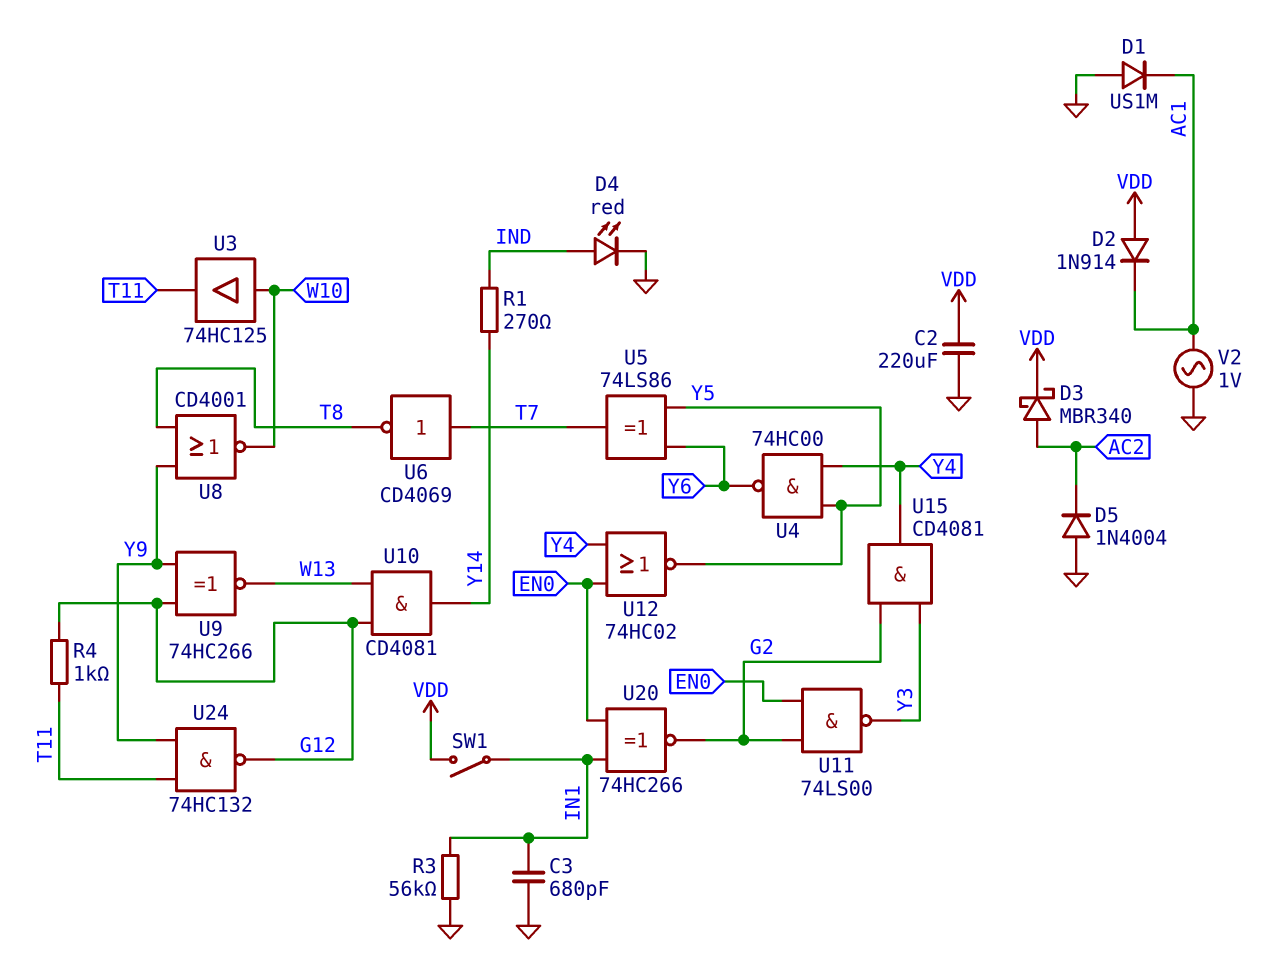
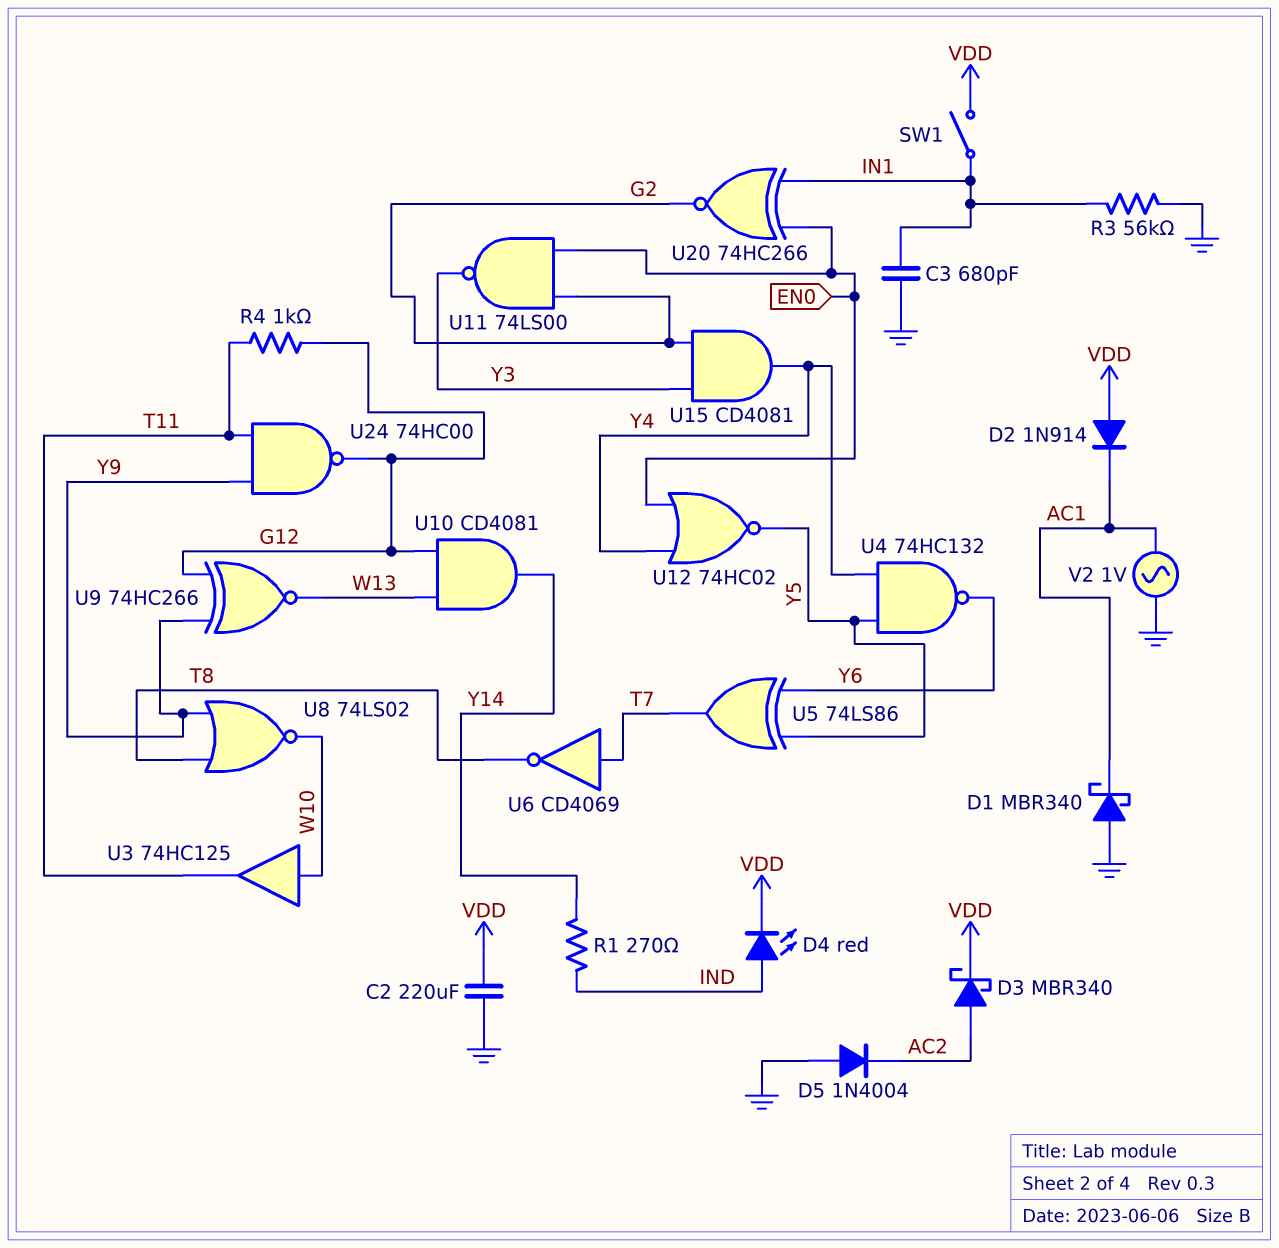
D1: diode US1M (A GND, K AC1) -> schottky MBR340 (A GND, K AC1)
D4: LED red (A IND, K GND) -> LED red (A IND, K VDD)
U4: NAND 74HC00 (in Y4, in Y5, out Y6) -> NAND 74HC132 (in Y4, in Y5, out Y6)
U8: NOR CD4001 (in T8, in Y9, out W10) -> NOR 74LS02 (in T8, in Y9, out W10)
U24: NAND 74HC132 (in T11, in Y9, out G12) -> NAND 74HC00 (in T11, in Y9, out G12)

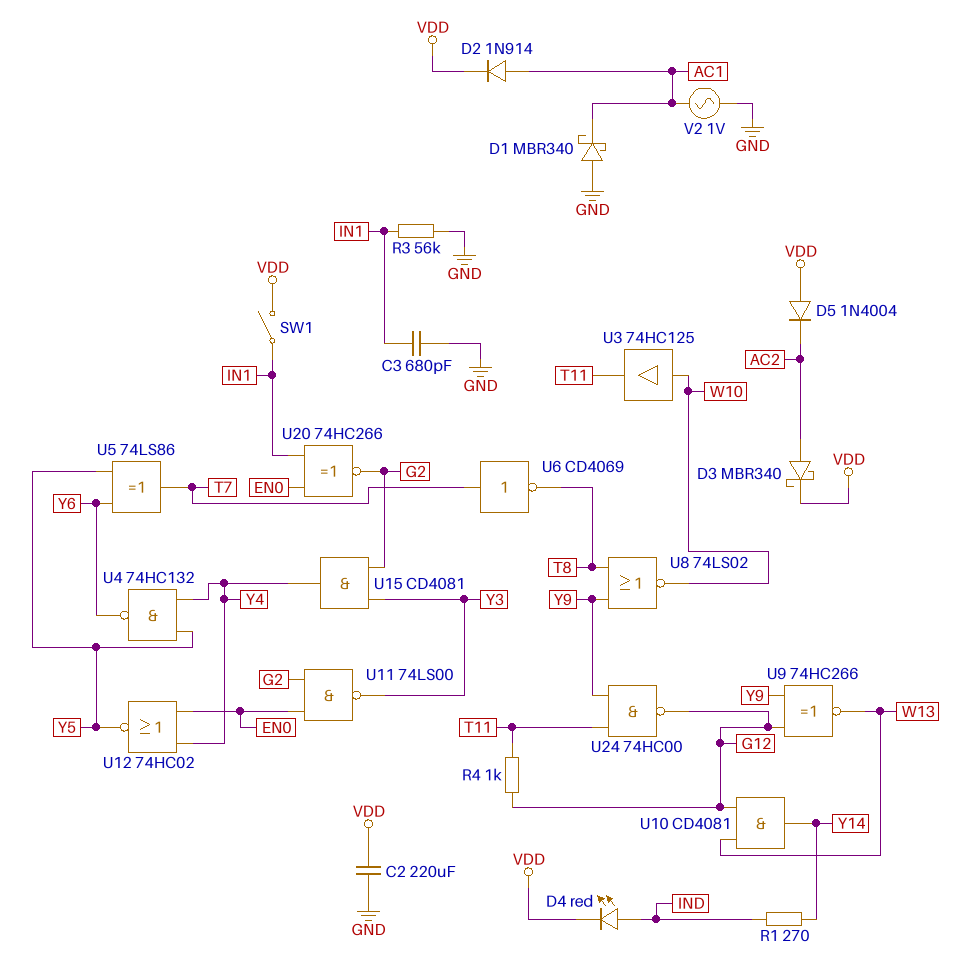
D2: diode 1N914 (A VDD, K AC1) -> diode 1N914 (A AC1, K VDD)
D5: diode 1N4004 (A GND, K AC2) -> diode 1N4004 (A VDD, K AC2)

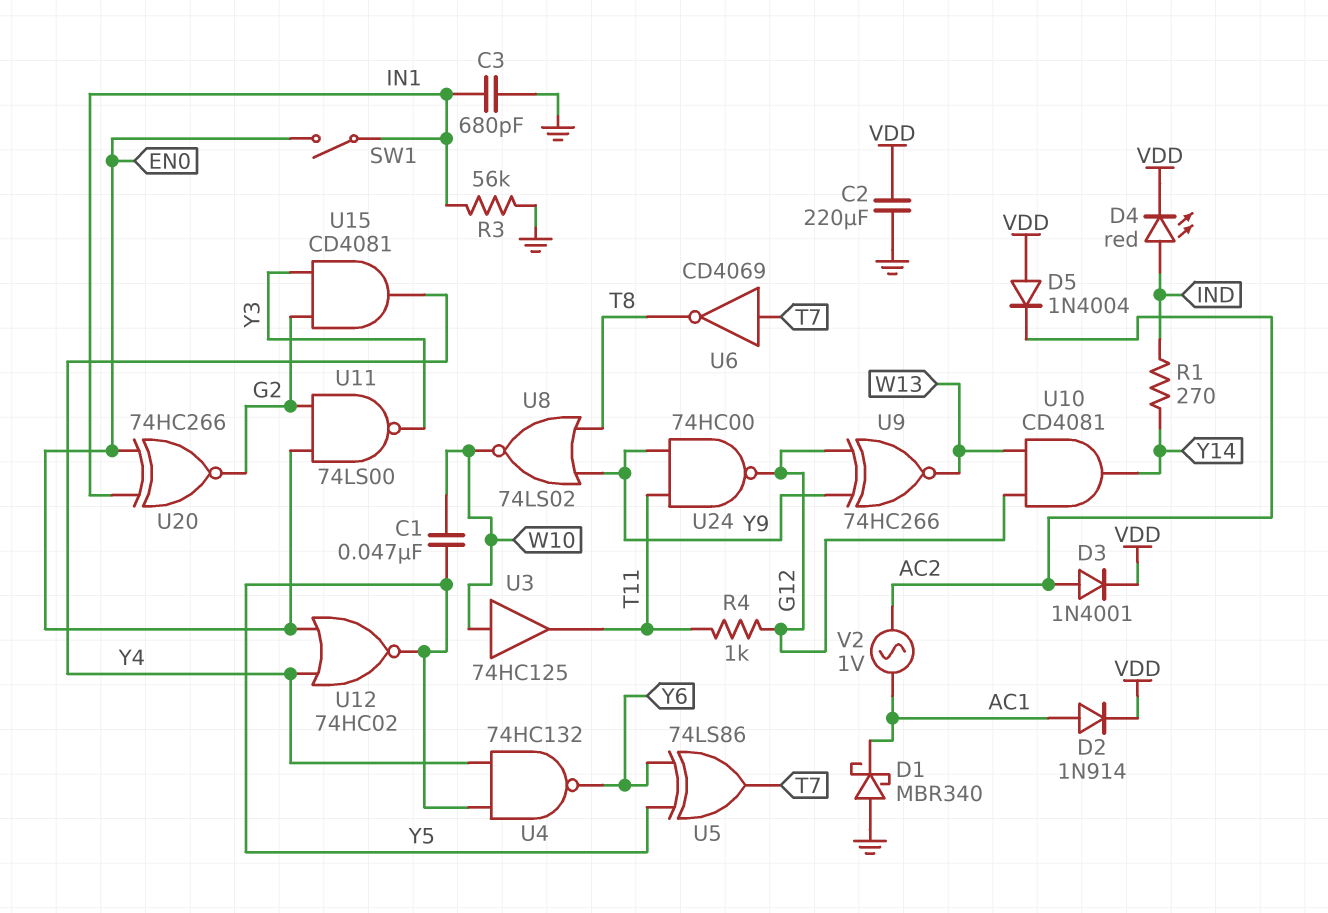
C1: none -> 47nF (W10, Y5)
D3: schottky MBR340 (A AC2, K VDD) -> diode 1N4001 (A AC2, K VDD)
SW1: switch (IN1, VDD) -> switch (EN0, IN1)
V2: AC 1V (AC1, GND) -> AC 1V (AC1, AC2)

